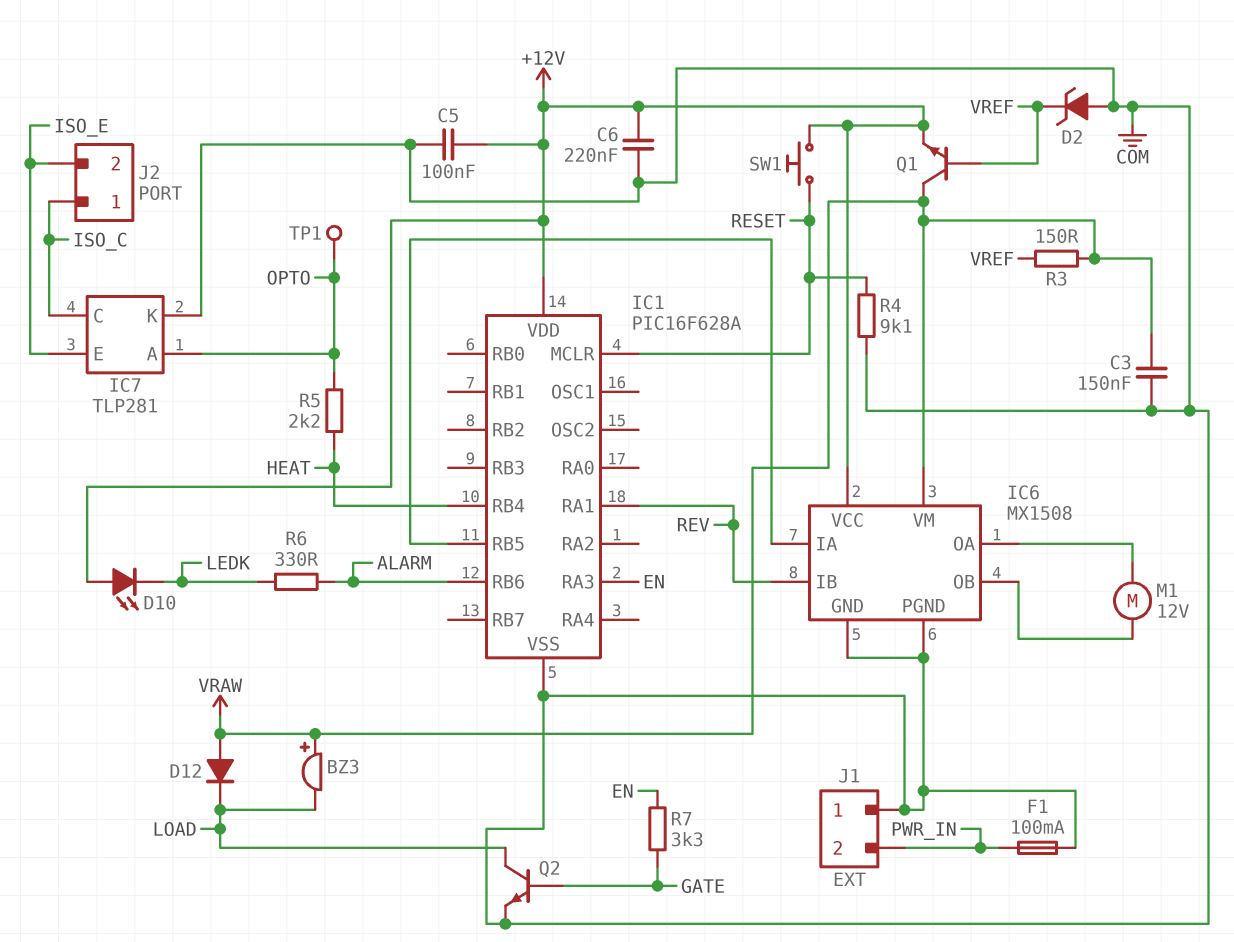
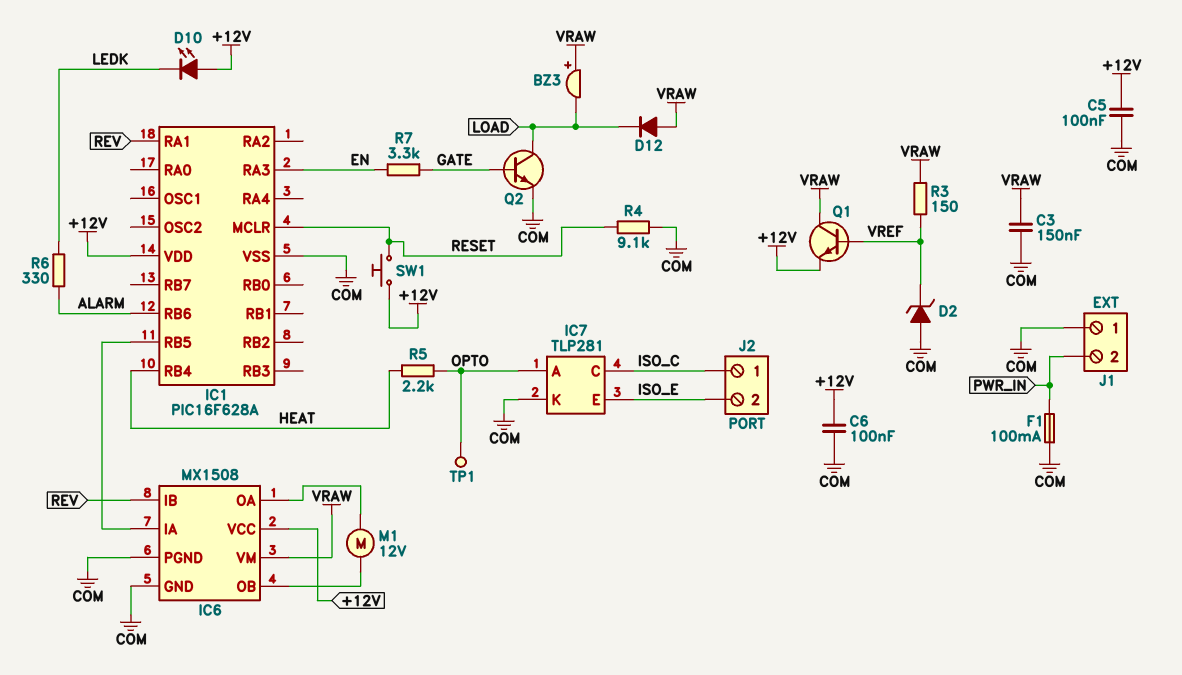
C6: 220nF (+12V, COM) -> 100nF (+12V, COM)

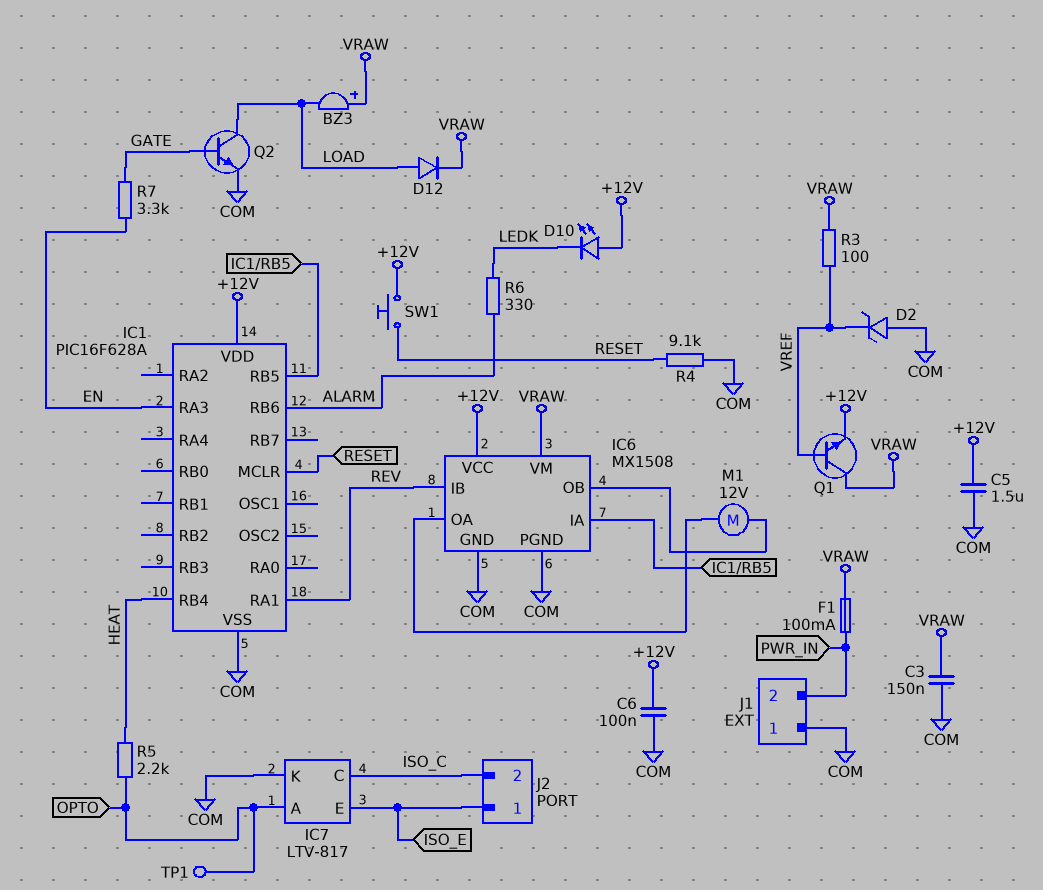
C5: 100nF (+12V, COM) -> 1.5uF (+12V, COM)
D12: diode (A VRAW, K LOAD) -> diode (A LOAD, K VRAW)
F1: 100mA (COM, PWR_IN) -> 100mA (PWR_IN, VRAW)
IC7: TLP281 -> LTV-817
J2 pin 1: ISO_C -> ISO_E
J2 pin 2: ISO_E -> ISO_C
R3: 150 (VRAW, VREF) -> 100 (VRAW, VREF)

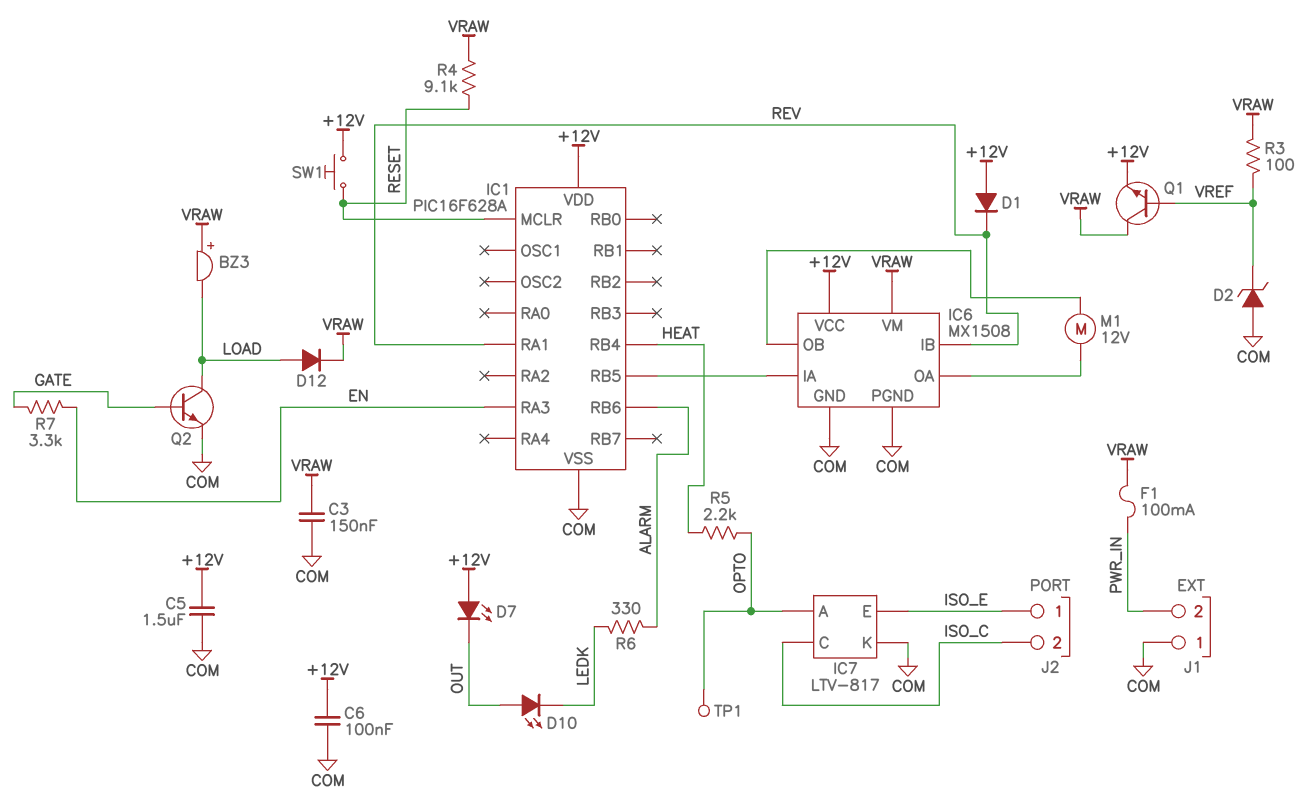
D1: none -> diode (A +12V, K REV)
D7: none -> LED (A +12V, K OUT)
D10: LED (A +12V, K LEDK) -> LED (A OUT, K LEDK)
R4: 9.1k (COM, RESET) -> 9.1k (RESET, VRAW)

